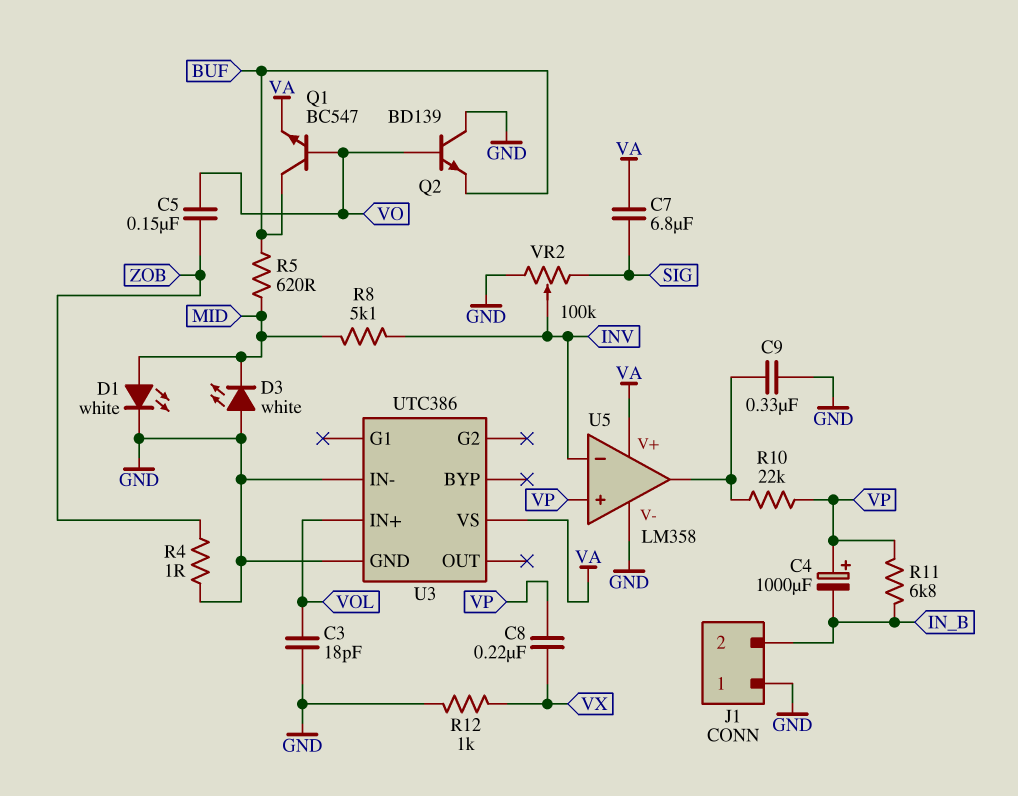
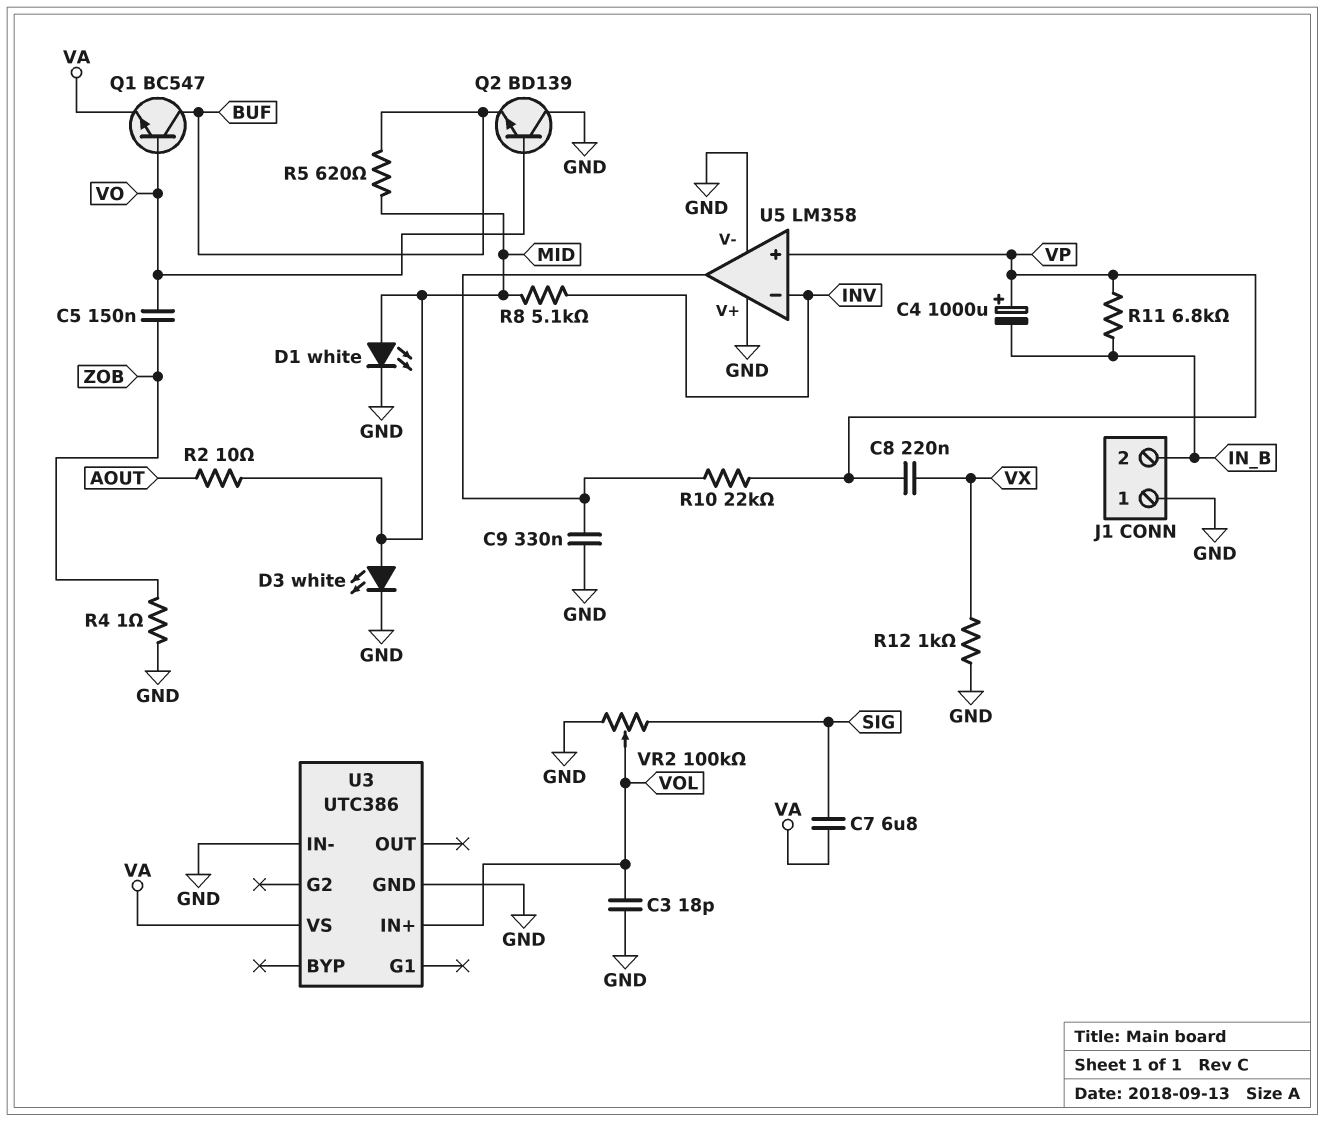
D3: LED white (A GND, K MID) -> LED white (A MID, K GND)
R2: none -> 10 (AOUT, MID)
U5 pin V+: VA -> GND
VR2: 100k (GND, SIG, wiper INV) -> 100k (GND, SIG, wiper VOL)

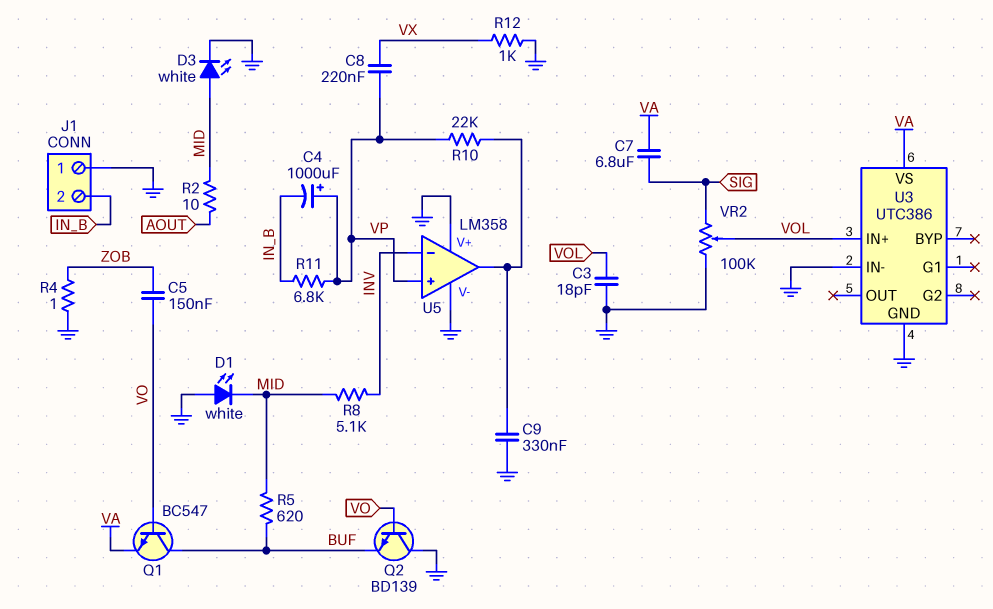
D1: LED white (A MID, K GND) -> LED white (A GND, K MID)

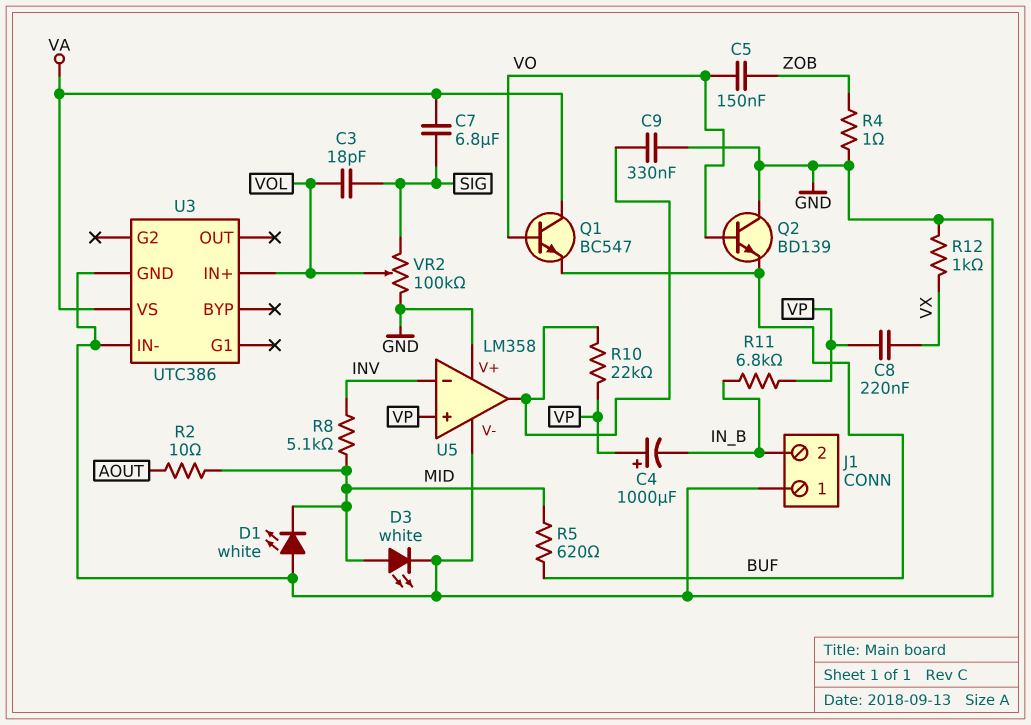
C3: 18pF (GND, VOL) -> 18pF (SIG, VOL)
Q1: NPN BC547 (B VO, C BUF, E VA) -> NPN BC547 (B VO, C VA, E BUF)

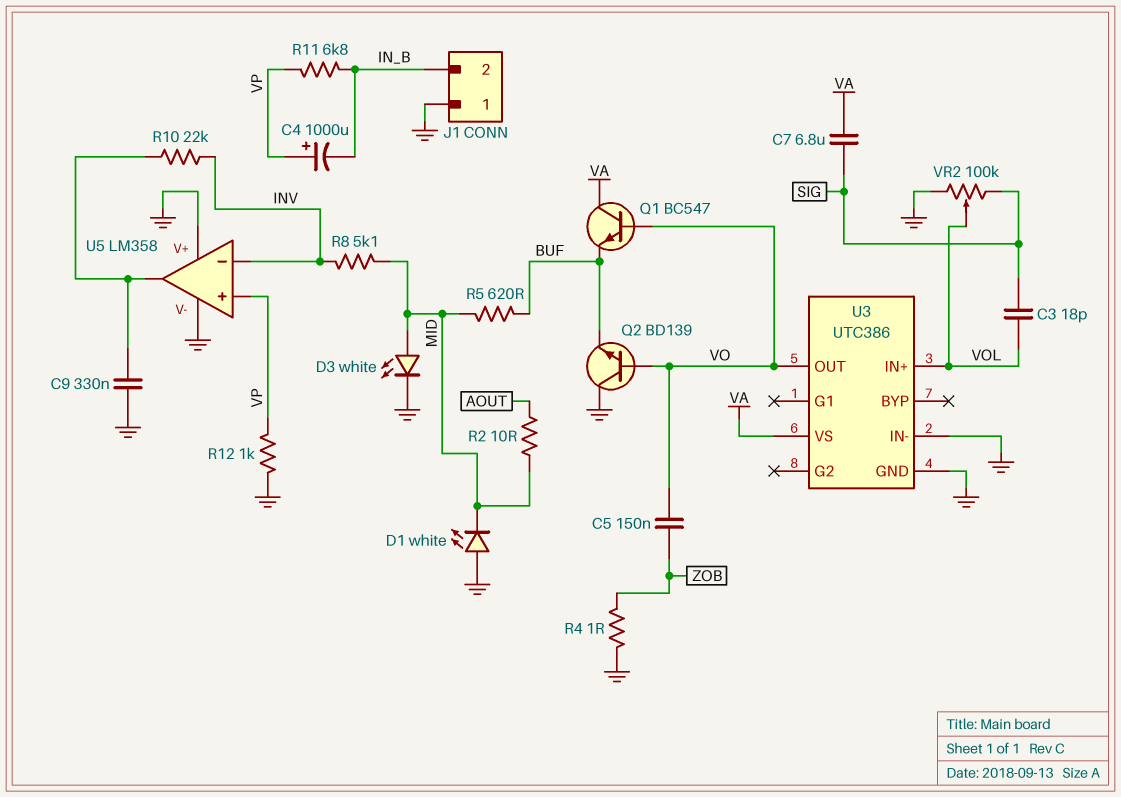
C8: 220nF (VP, VX) -> none
R10: 22k (U5/out, VP) -> 22k (INV, U5/out)
R12: 1k (GND, VX) -> 1k (GND, VP)
U3 pin OUT: none -> VO

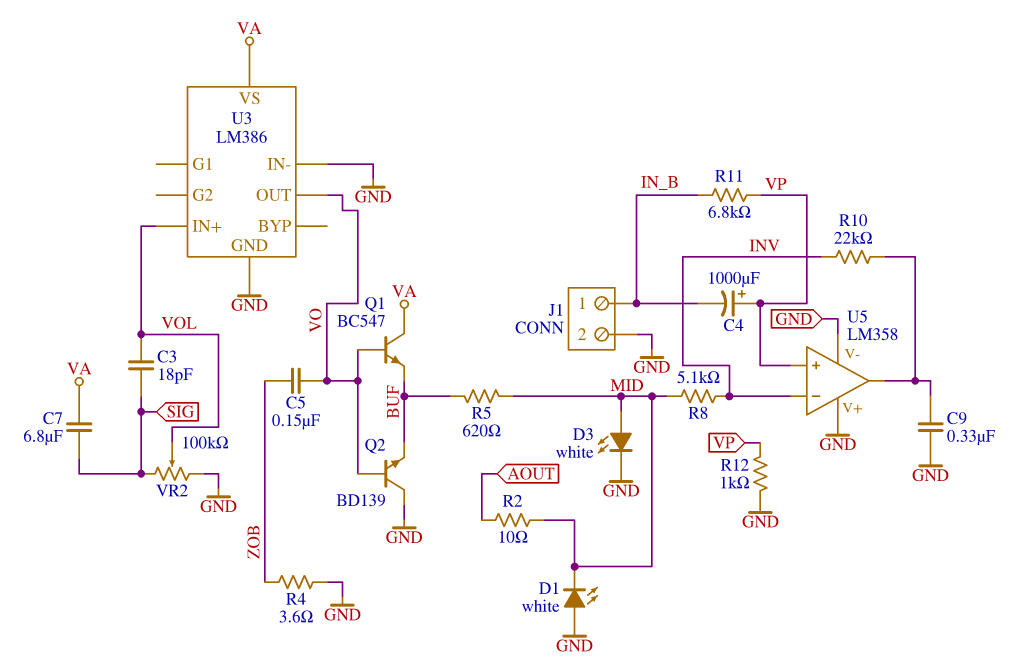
J1 pin 1: GND -> IN_B
J1 pin 2: IN_B -> GND
R4: 1 (GND, ZOB) -> 3.6 (GND, ZOB)
U3: UTC386 -> LM386

